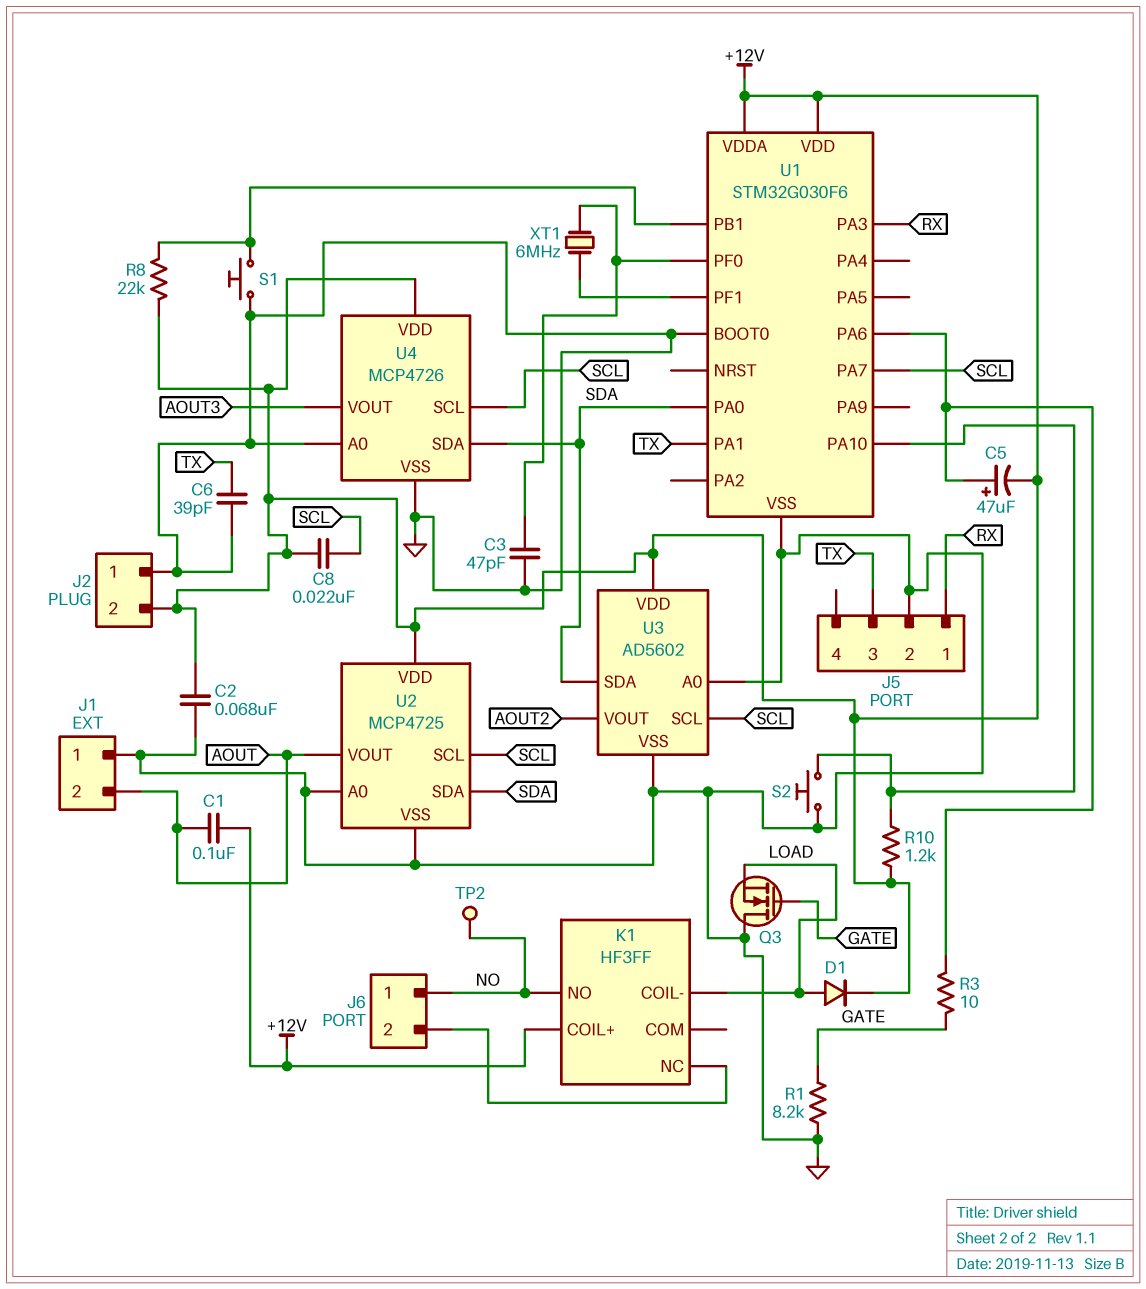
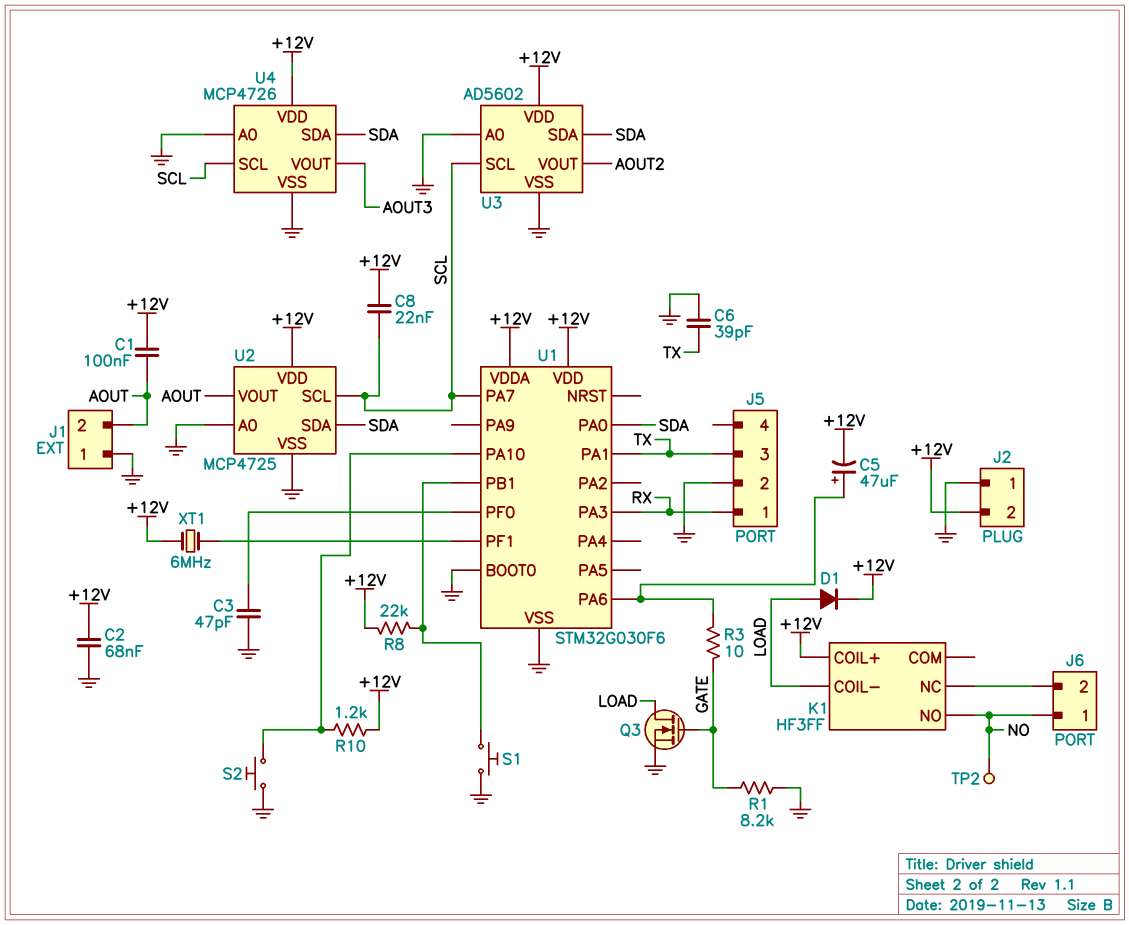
Q3: NMOS (G GATE, D GND, S LOAD) -> NMOS (G GATE, D LOAD, S GND)
XT1: 6MHz (U1/PF0, U1/PF1) -> 6MHz (+12V, U1/PF1)

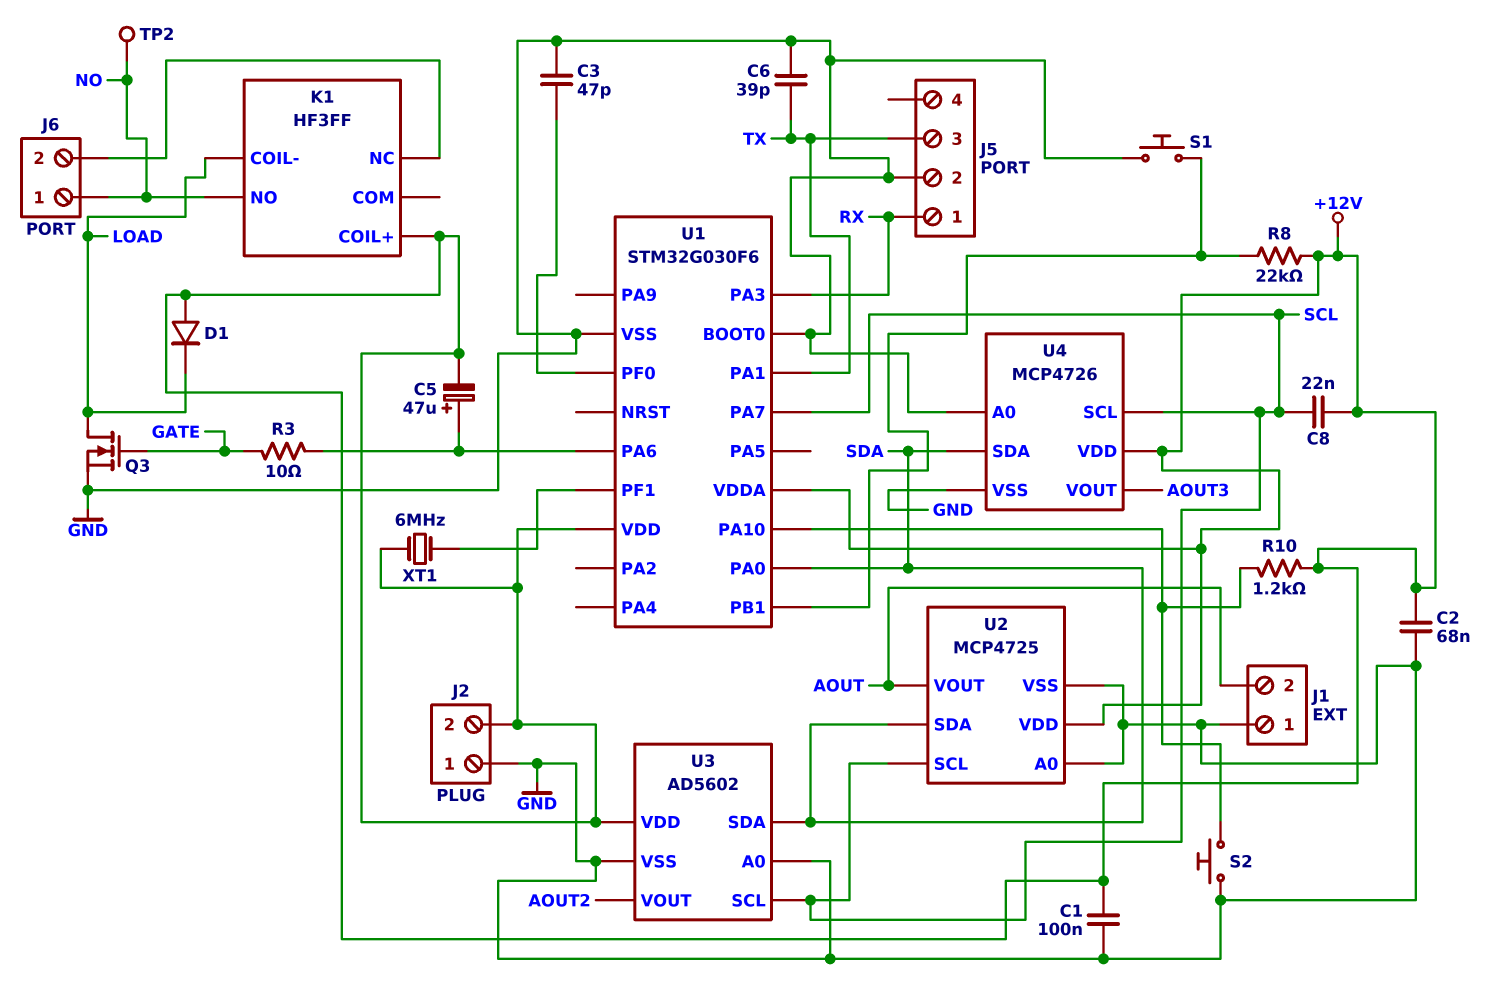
C1: 100nF (+12V, AOUT) -> 100nF (+12V, GND)
D1: diode (A LOAD, K +12V) -> diode (A +12V, K LOAD)
R1: 8.2k (GATE, GND) -> none

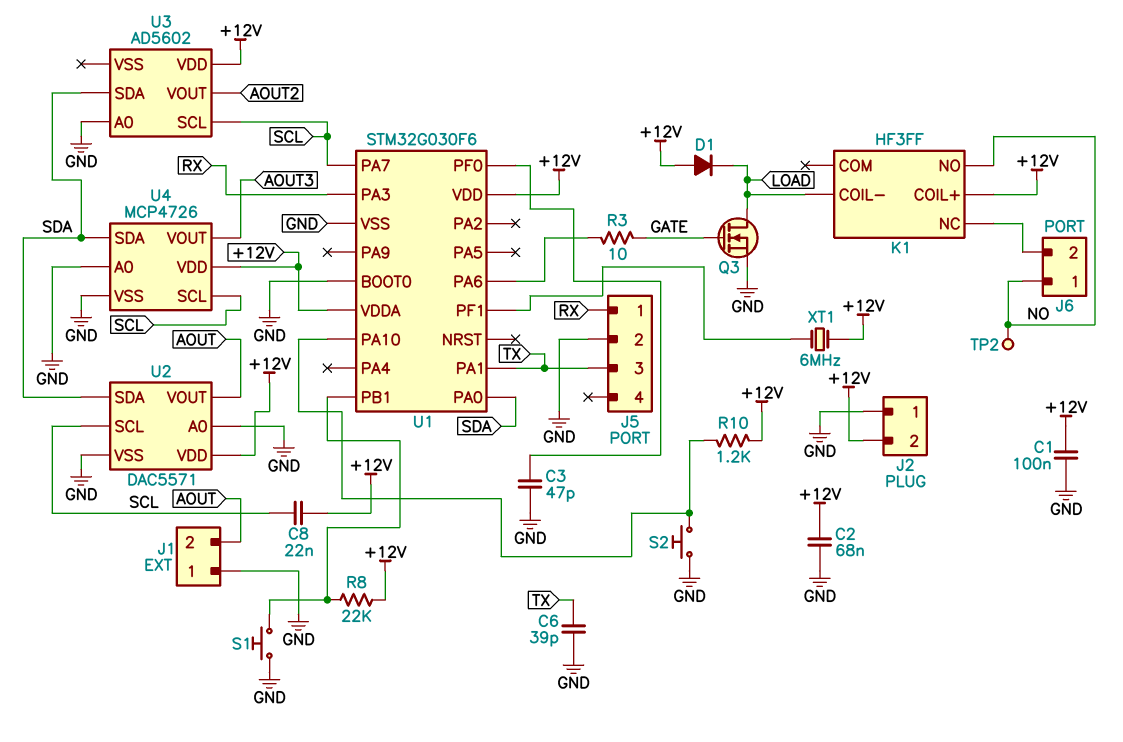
C5: 47uF (plus U1/PA6, minus +12V) -> none
U2: MCP4725 -> DAC5571
U3 pin VSS: GND -> none

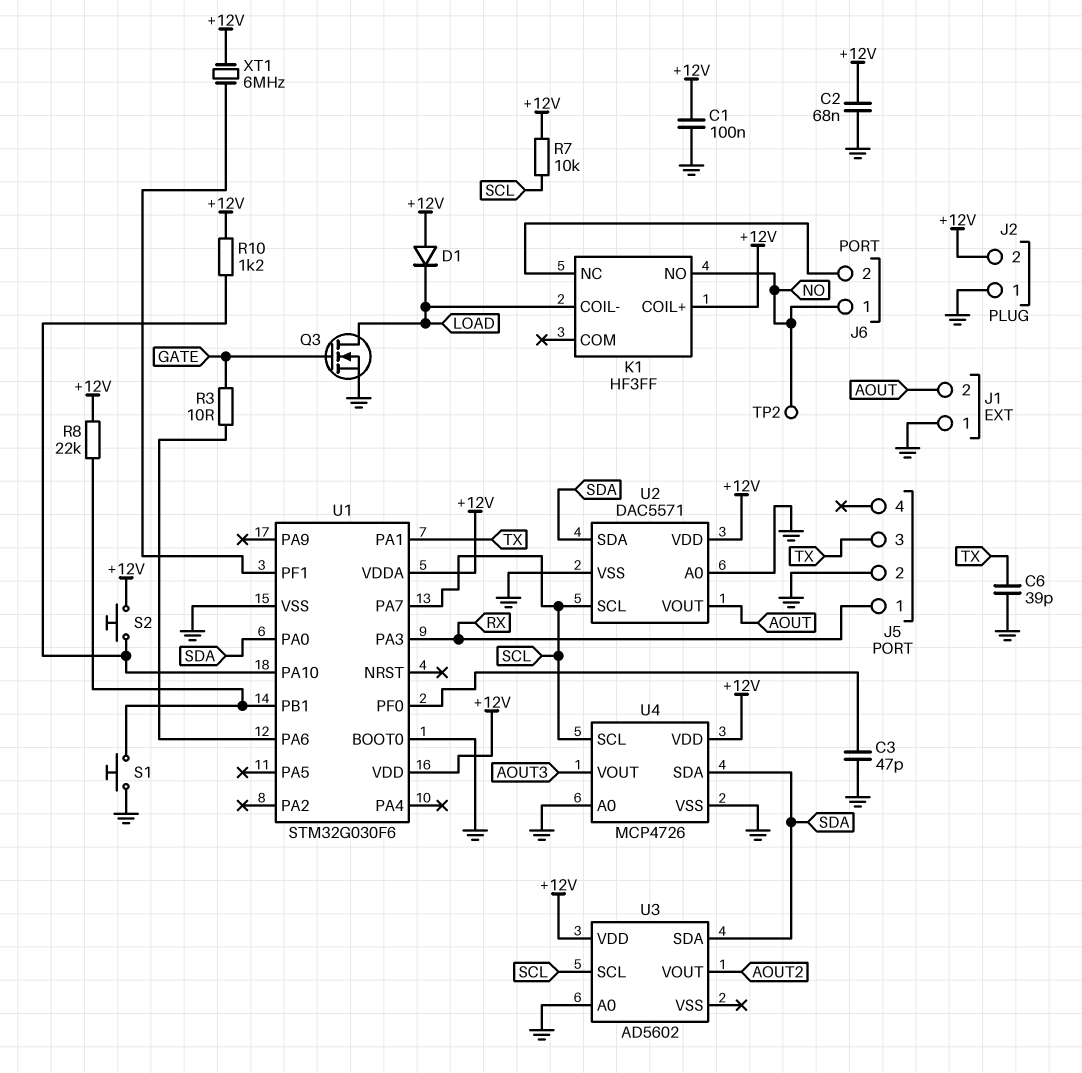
C8: 22nF (+12V, SCL) -> none
R7: none -> 10k (+12V, SCL)
S2: button (GND, U1/PA10) -> button (+12V, U1/PA10)

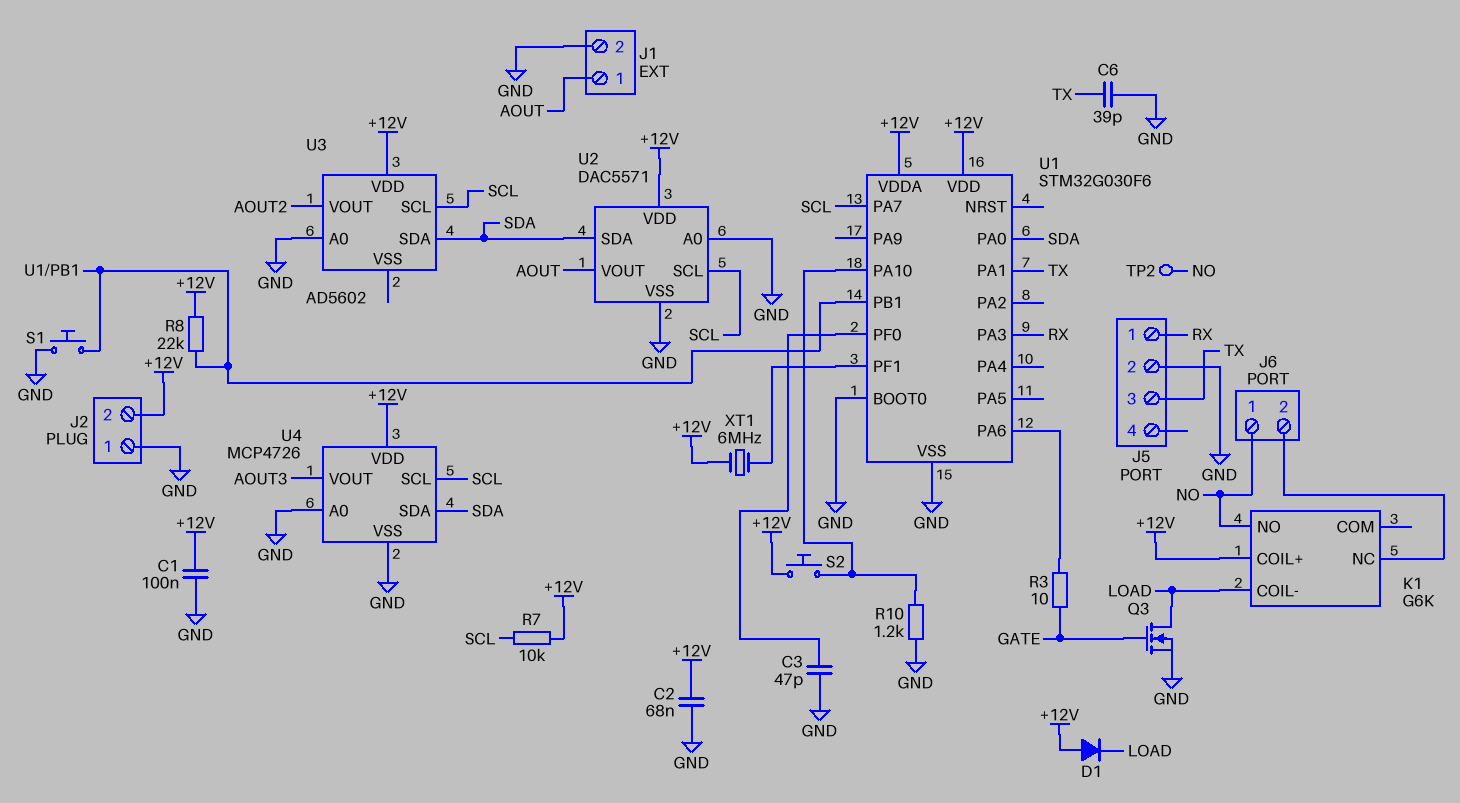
J1 pin 1: GND -> AOUT
J1 pin 2: AOUT -> GND
K1: HF3FF -> G6K
R10: 1.2k (+12V, U1/PA10) -> 1.2k (GND, U1/PA10)

